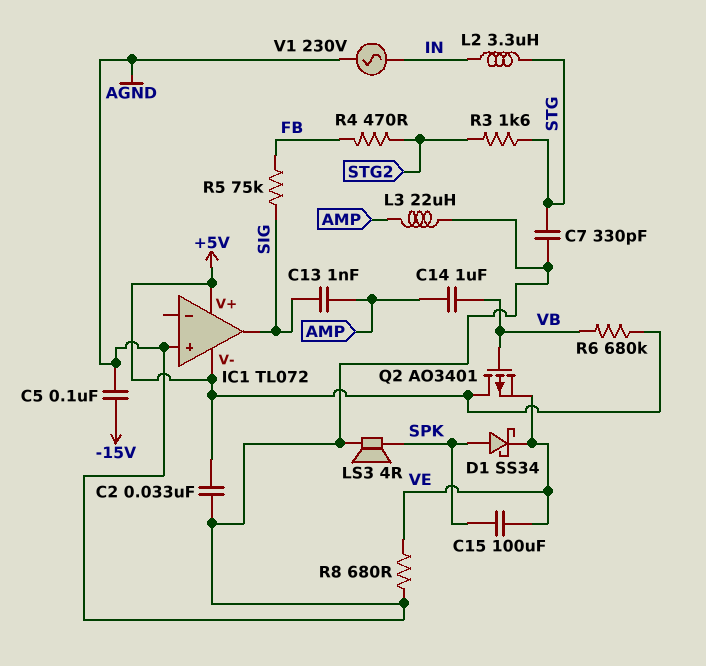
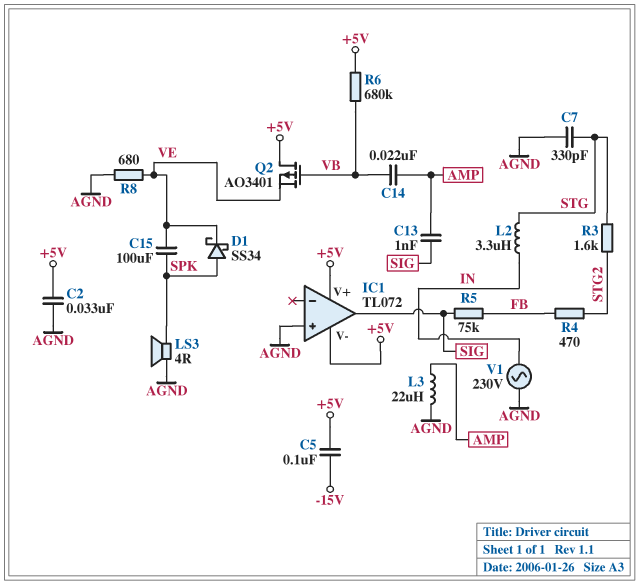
C5: 100nF (-15V, AGND) -> 100nF (+5V, -15V)
C14: 1uF (AMP, VB) -> 22nF (AMP, VB)

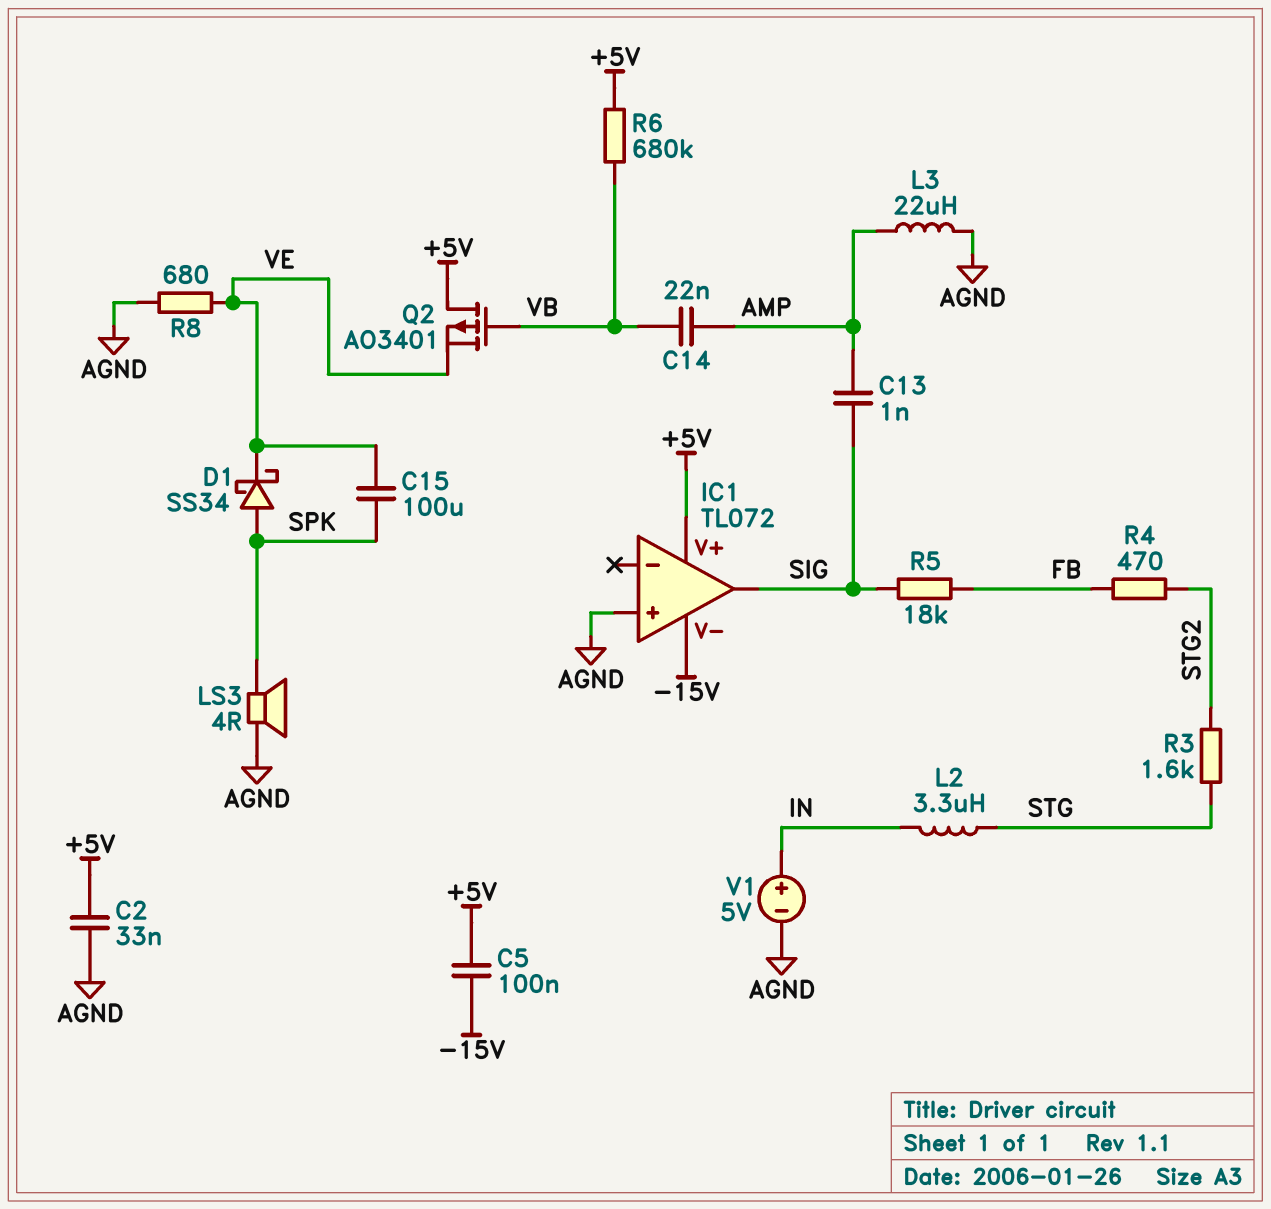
C7: 330pF (AGND, STG) -> none
IC1 pin V-: +5V -> -15V
R5: 75k (FB, SIG) -> 18k (FB, SIG)
V1: AC 230V (AGND, IN) -> 5V (plus IN, minus AGND)

